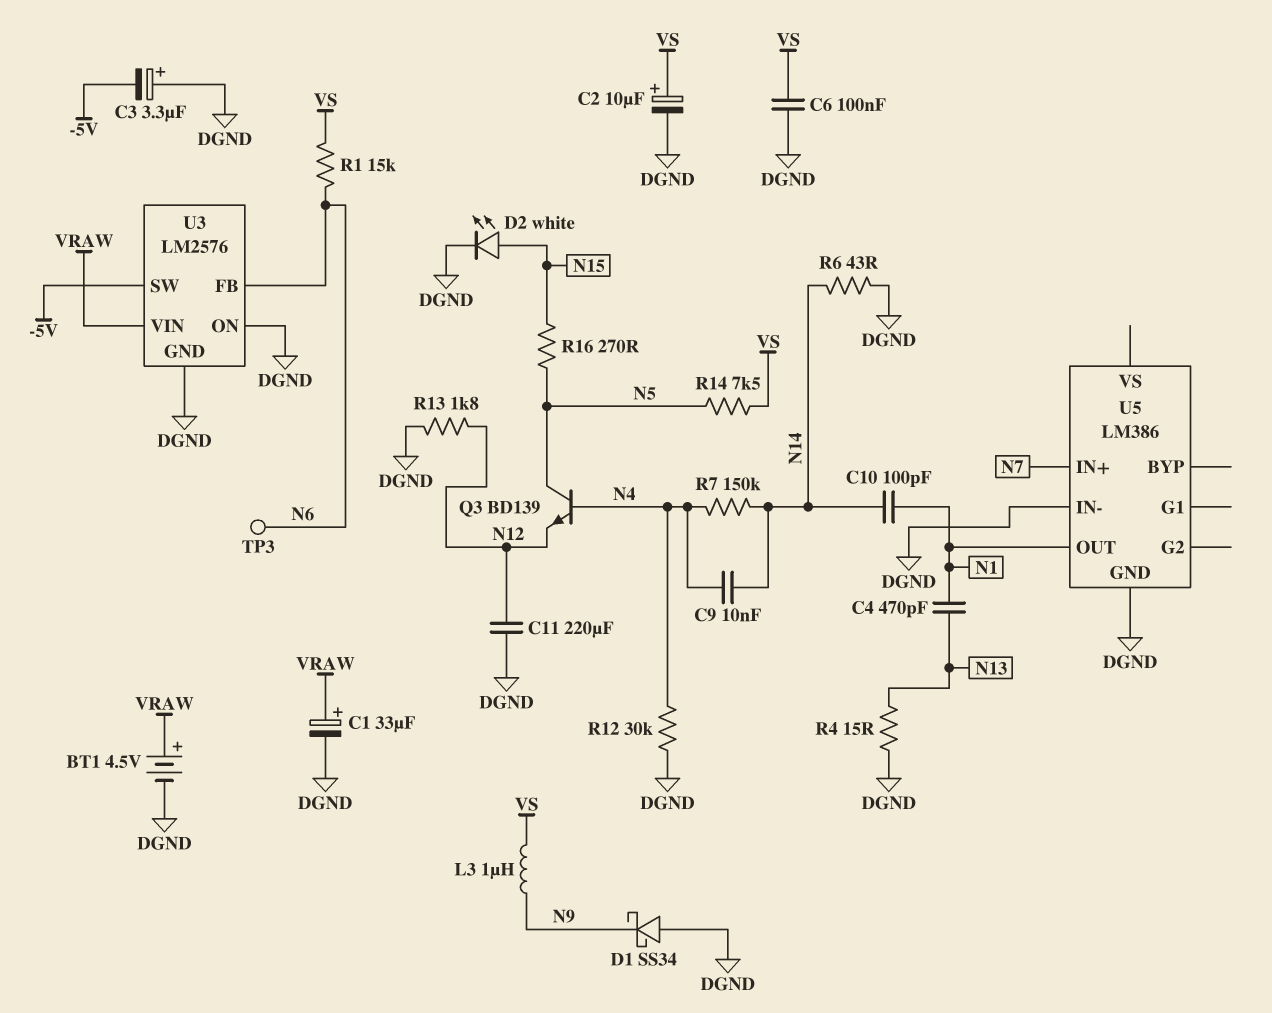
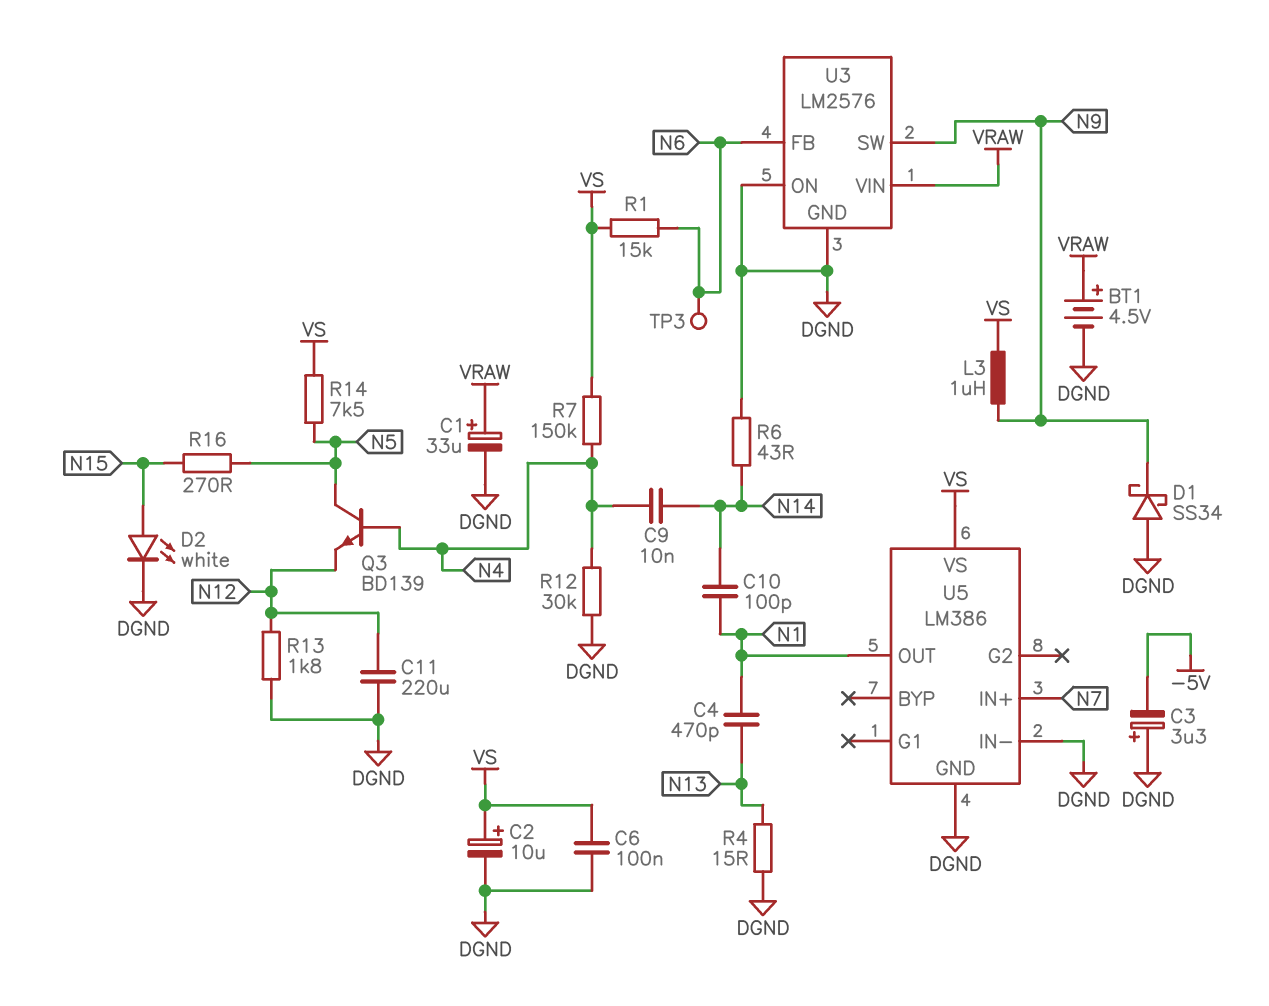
R7: 150k (N4, N14) -> 150k (N4, VS)
U3 pin SW: -5V -> N9
U5 pin VS: none -> VS

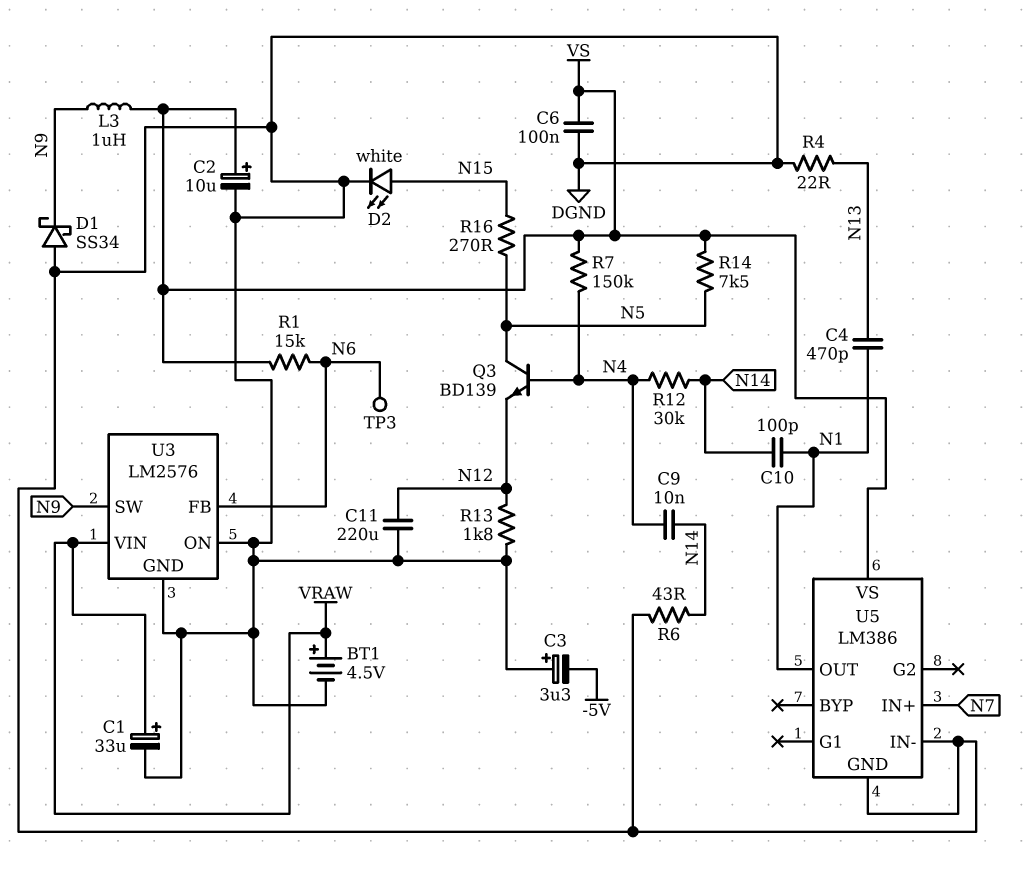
R4: 15 (DGND, N13) -> 22 (DGND, N13)
R12: 30k (DGND, N4) -> 30k (N4, N14)

